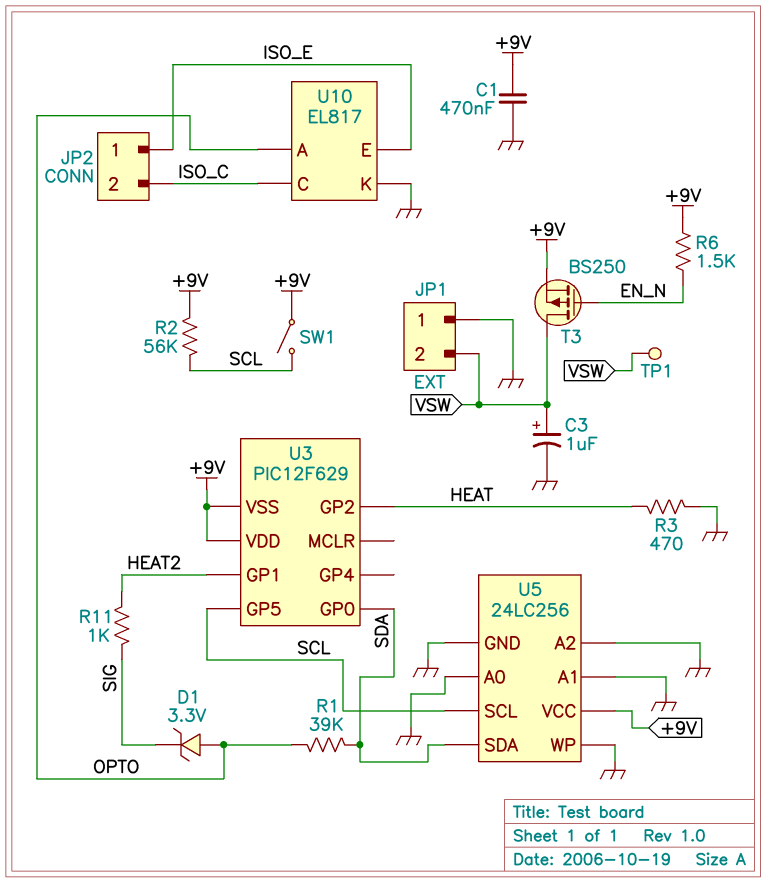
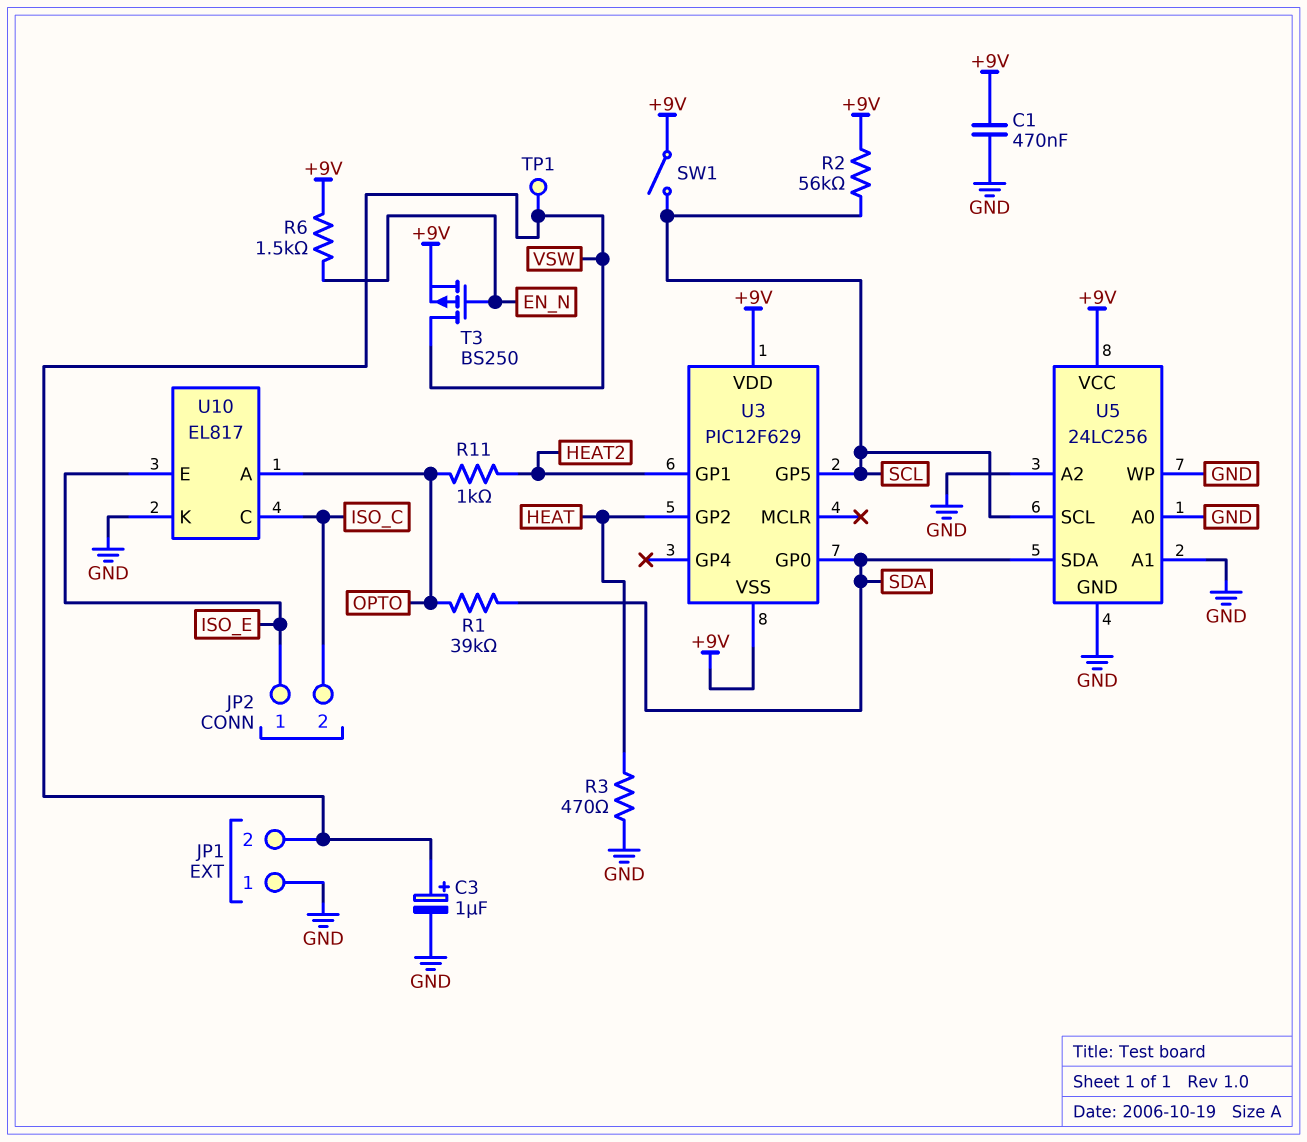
D1: zener 3.3V (A OPTO, K SIG) -> none
R11: 1k (HEAT2, SIG) -> 1k (HEAT2, OPTO)

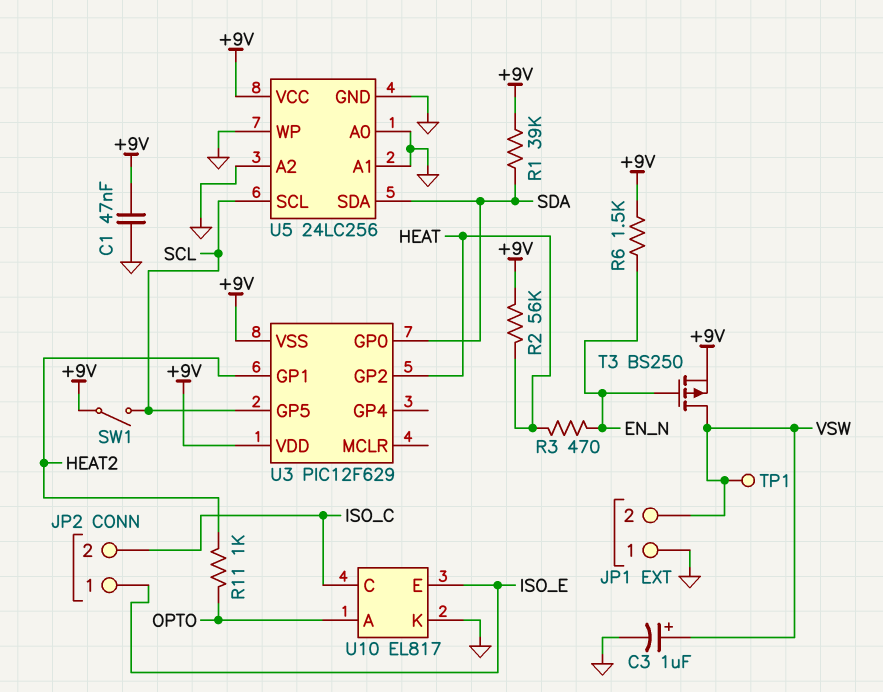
C1: 470nF (+9V, GND) -> 47nF (+9V, GND)
R1: 39k (OPTO, SDA) -> 39k (+9V, SDA)
R2: 56k (+9V, SCL) -> 56k (+9V, HEAT)
R3: 470 (GND, HEAT) -> 470 (EN_N, HEAT)

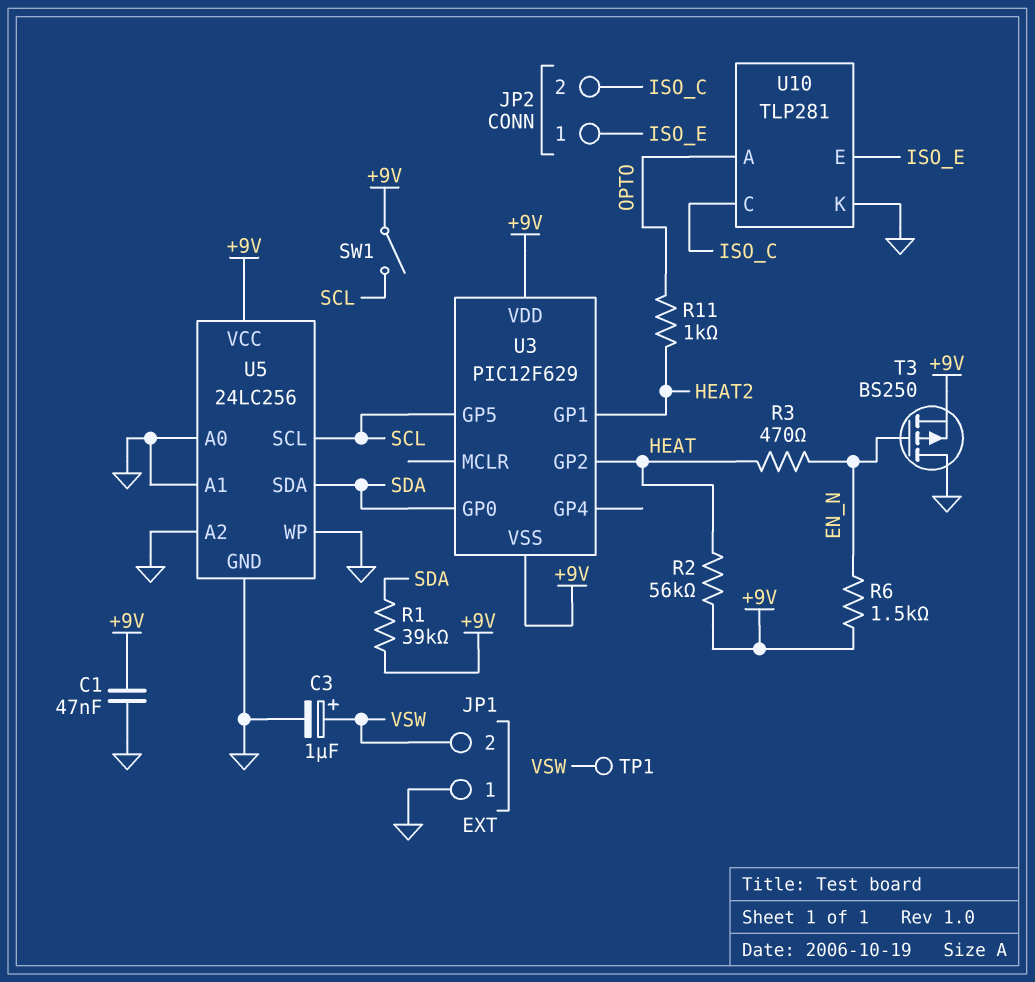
T3: PMOS BS250 (G EN_N, D VSW, S +9V) -> PMOS BS250 (G EN_N, D GND, S +9V)
U10: EL817 -> TLP281

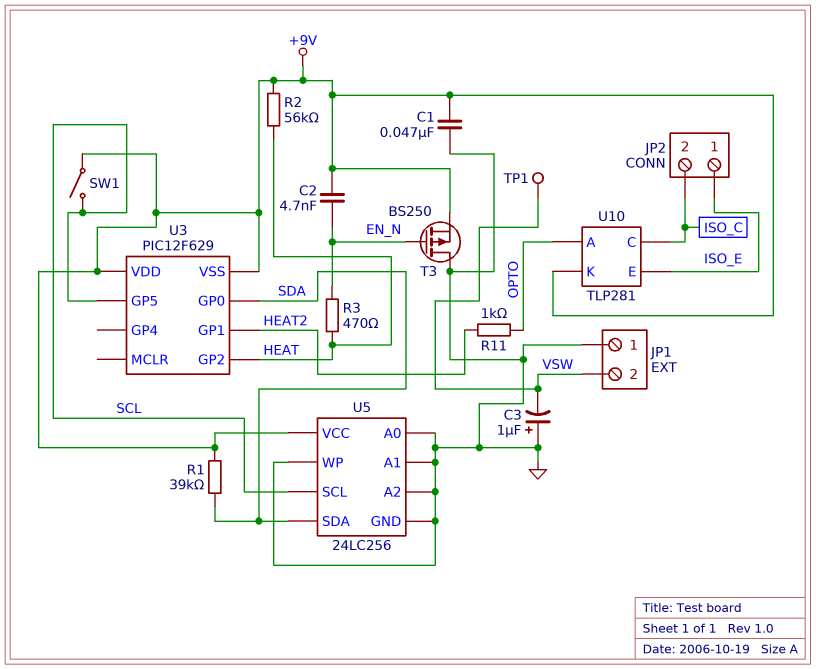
C2: none -> 4.7nF (+9V, EN_N)
C3: 1uF (plus VSW, minus GND) -> 1uF (plus GND, minus VSW)
R6: 1.5k (+9V, EN_N) -> none
U10 pin K: GND -> +9V

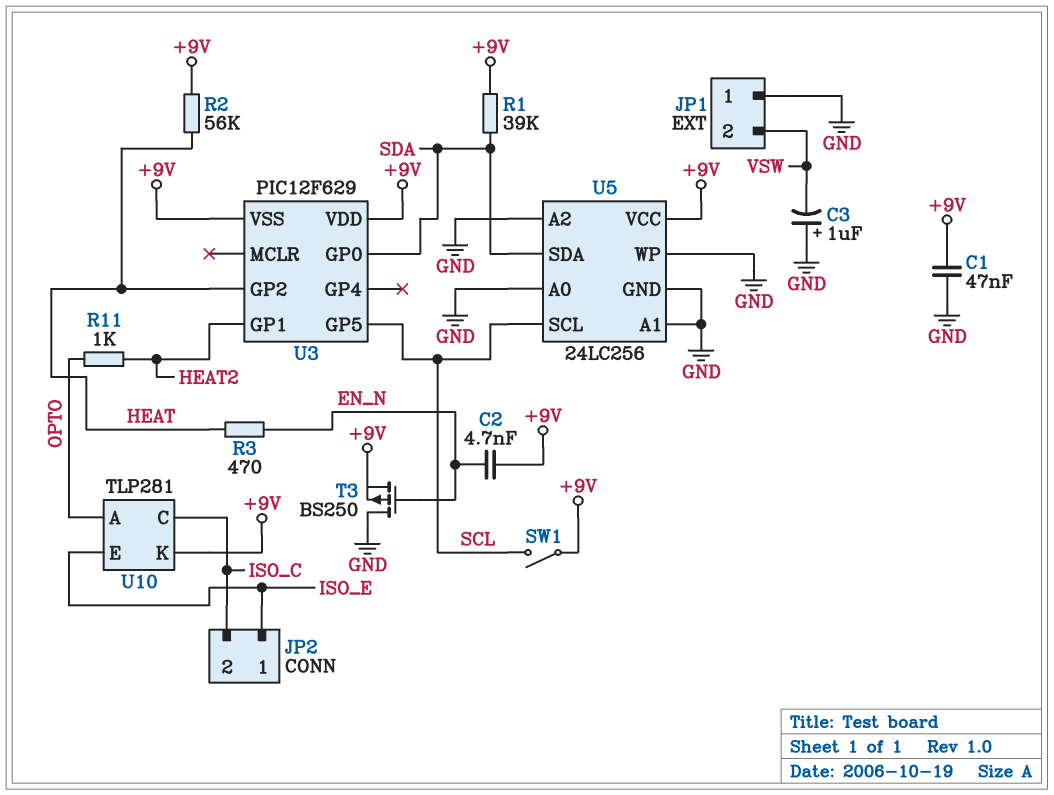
TP1: test point (VSW) -> none

